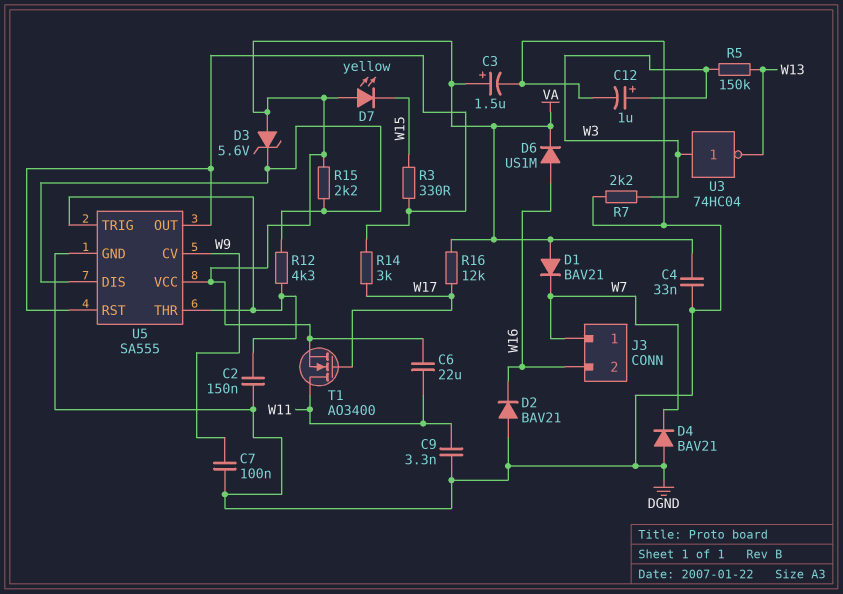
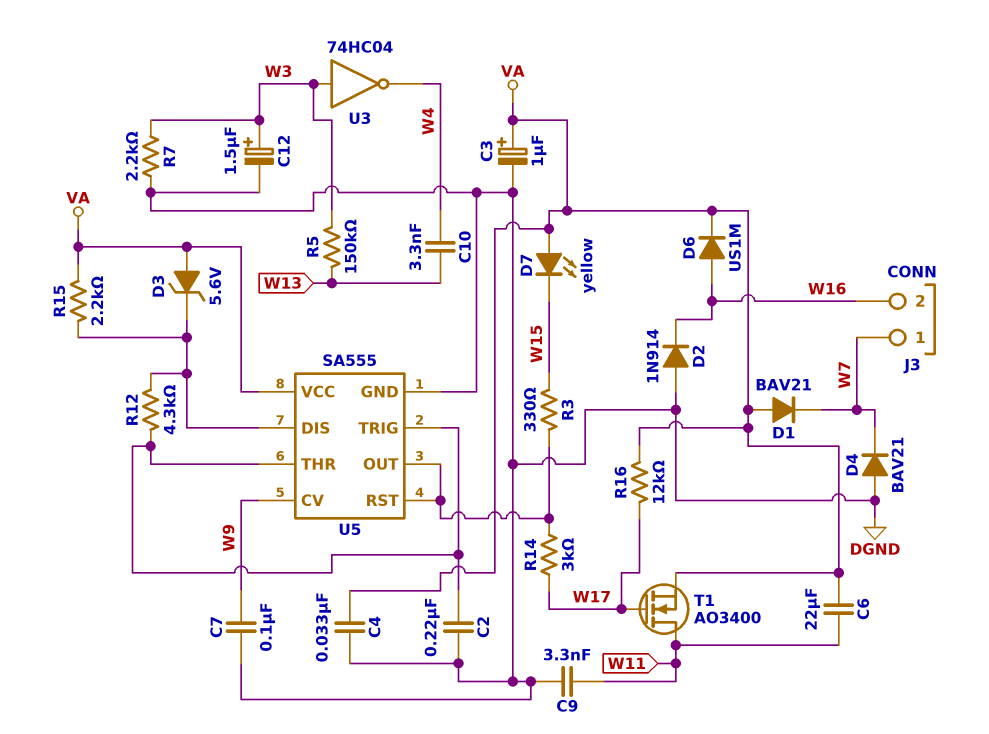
C2: 150nF (DGND, U5/THR) -> 220nF (DGND, U5/THR)
C3: 1.5uF (plus VA, minus DGND) -> 1uF (plus VA, minus DGND)
C10: none -> 3.3nF (W4, W13)
C12: 1uF (plus W3, minus DGND) -> 1.5uF (plus W3, minus DGND)
D2: diode BAV21 (A DGND, K W16) -> diode 1N914 (A DGND, K W16)
U3: NOT 74HC04 (in W3, out W13) -> NOT 74HC04 (in W3, out W4)

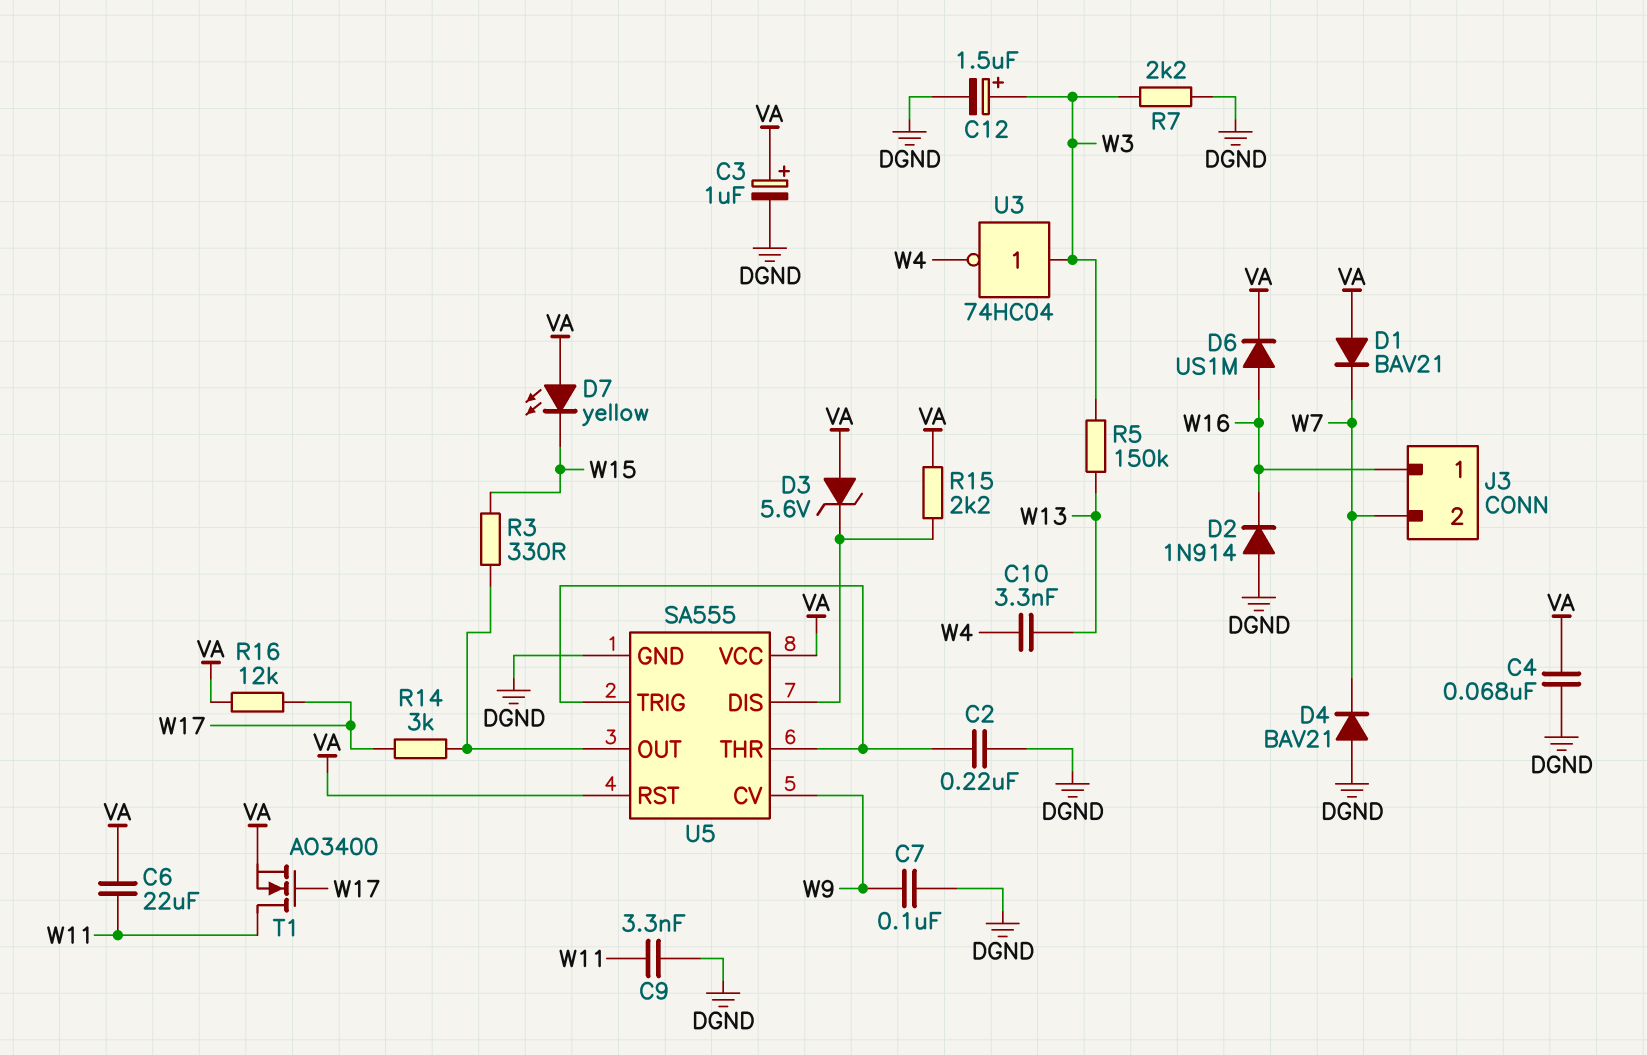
C4: 33nF (DGND, VA) -> 68nF (DGND, VA)
J3 pin 1: W7 -> W16
J3 pin 2: W16 -> W7
R12: 4.3k (U5/DIS, U5/THR) -> none
U5 pin RST: U5/OUT -> VA

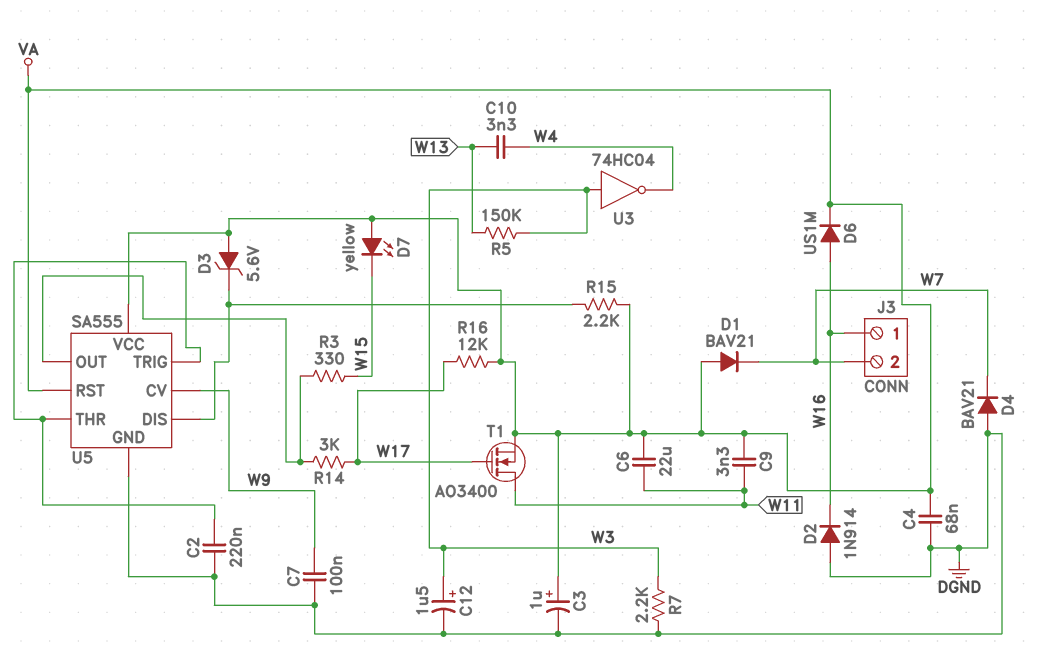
C9: 3.3nF (DGND, W11) -> 3.3nF (VA, W11)

